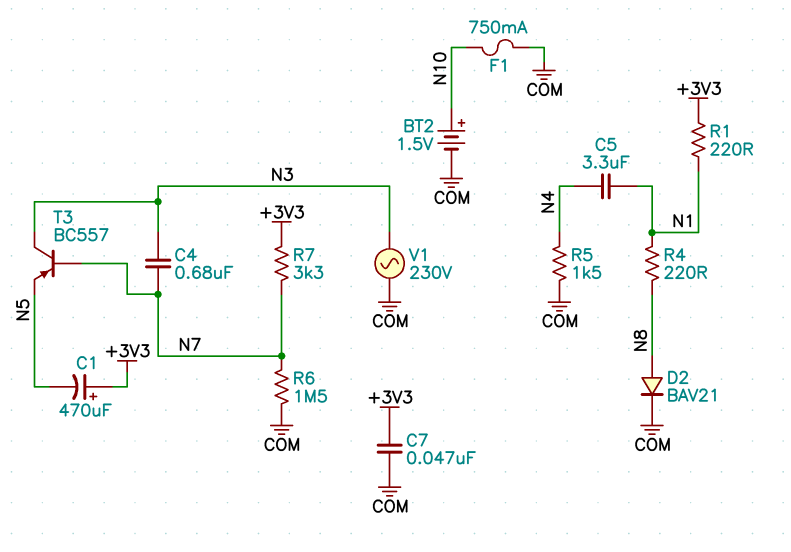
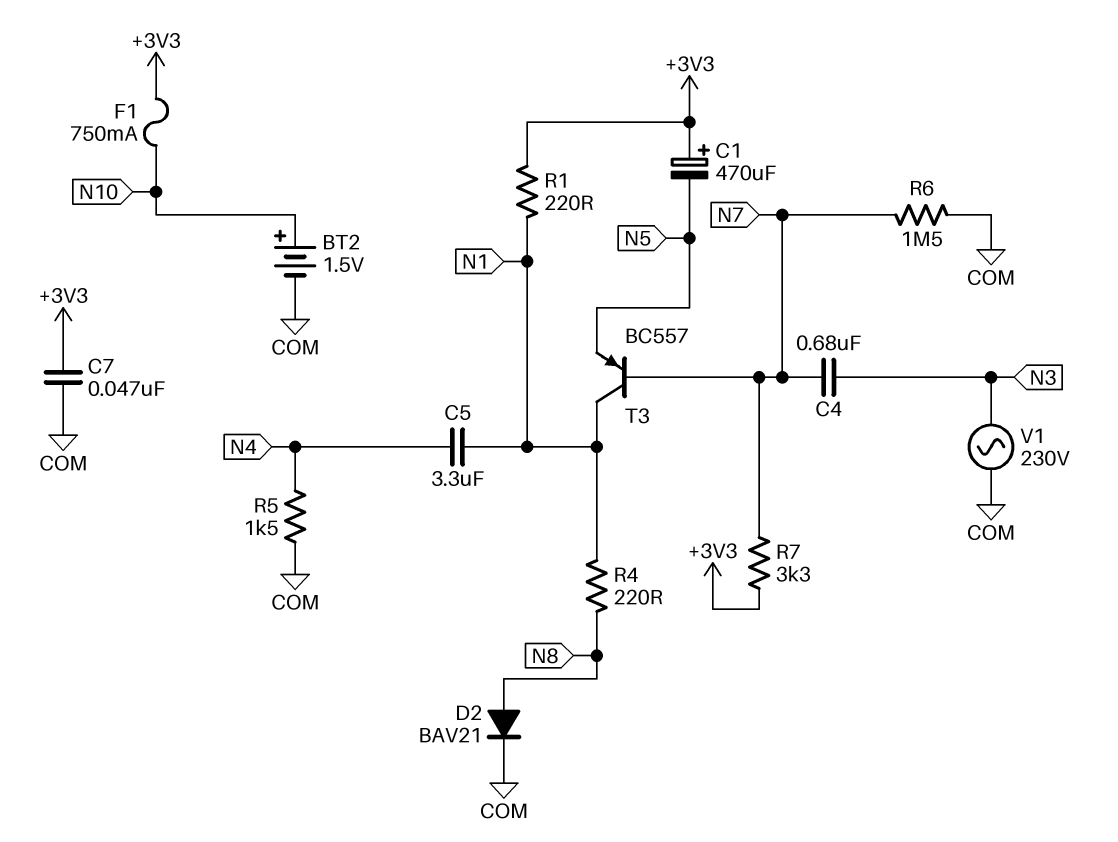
F1: 750mA (COM, N10) -> 750mA (+3V3, N10)
T3: PNP BC557 (B N7, C N3, E N5) -> PNP BC557 (B N7, C N1, E N5)

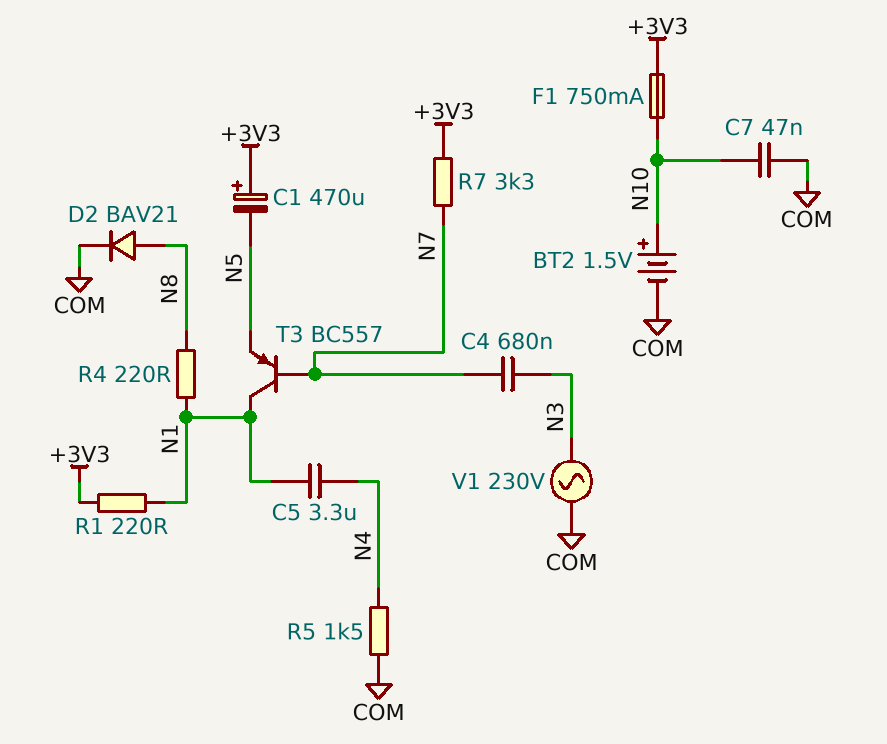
C7: 47nF (+3V3, COM) -> 47nF (COM, N10)
R6: 1.5M (COM, N7) -> none

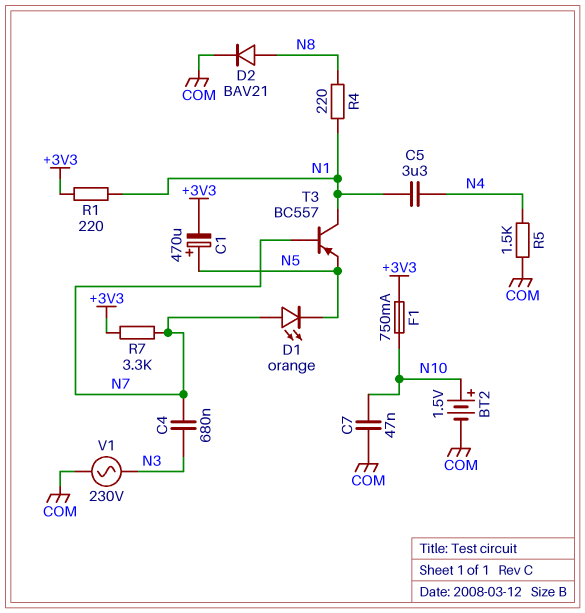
C1: 470uF (plus +3V3, minus N5) -> 470uF (plus N5, minus +3V3)
D1: none -> LED orange (A N7, K N5)

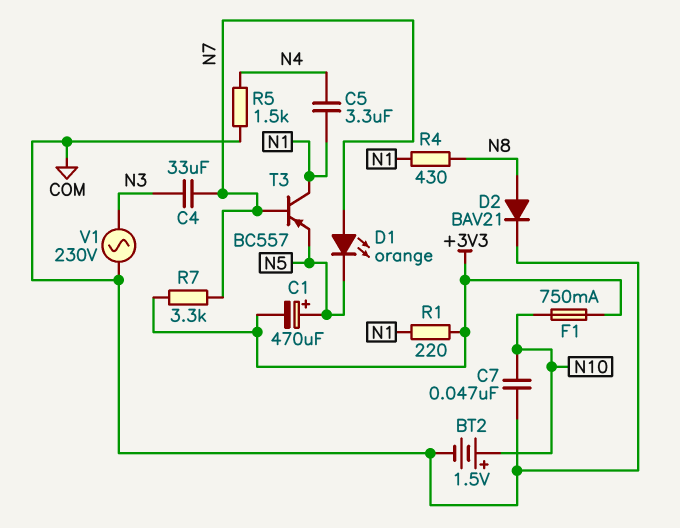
C4: 680nF (N3, N7) -> 33uF (N3, N7)
R4: 220 (N1, N8) -> 430 (N1, N8)

